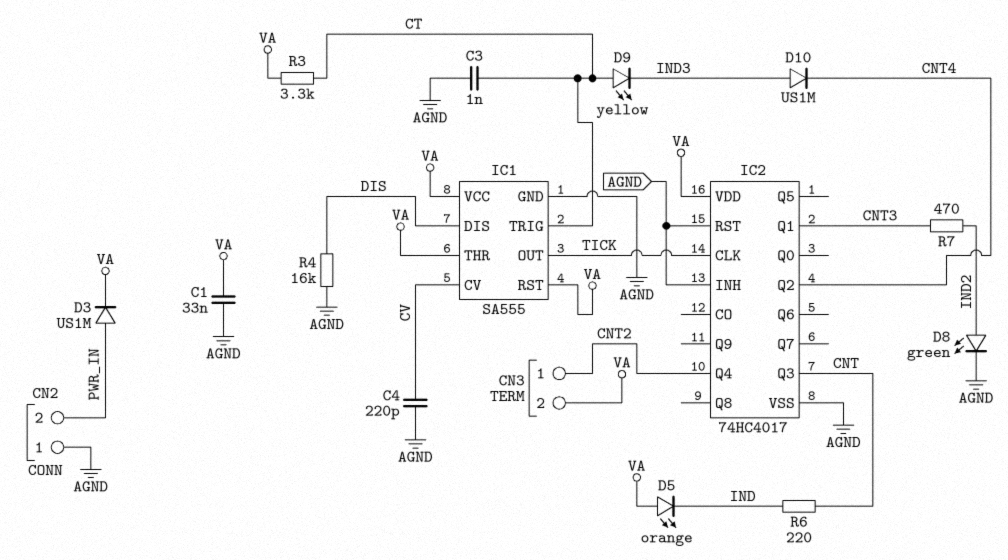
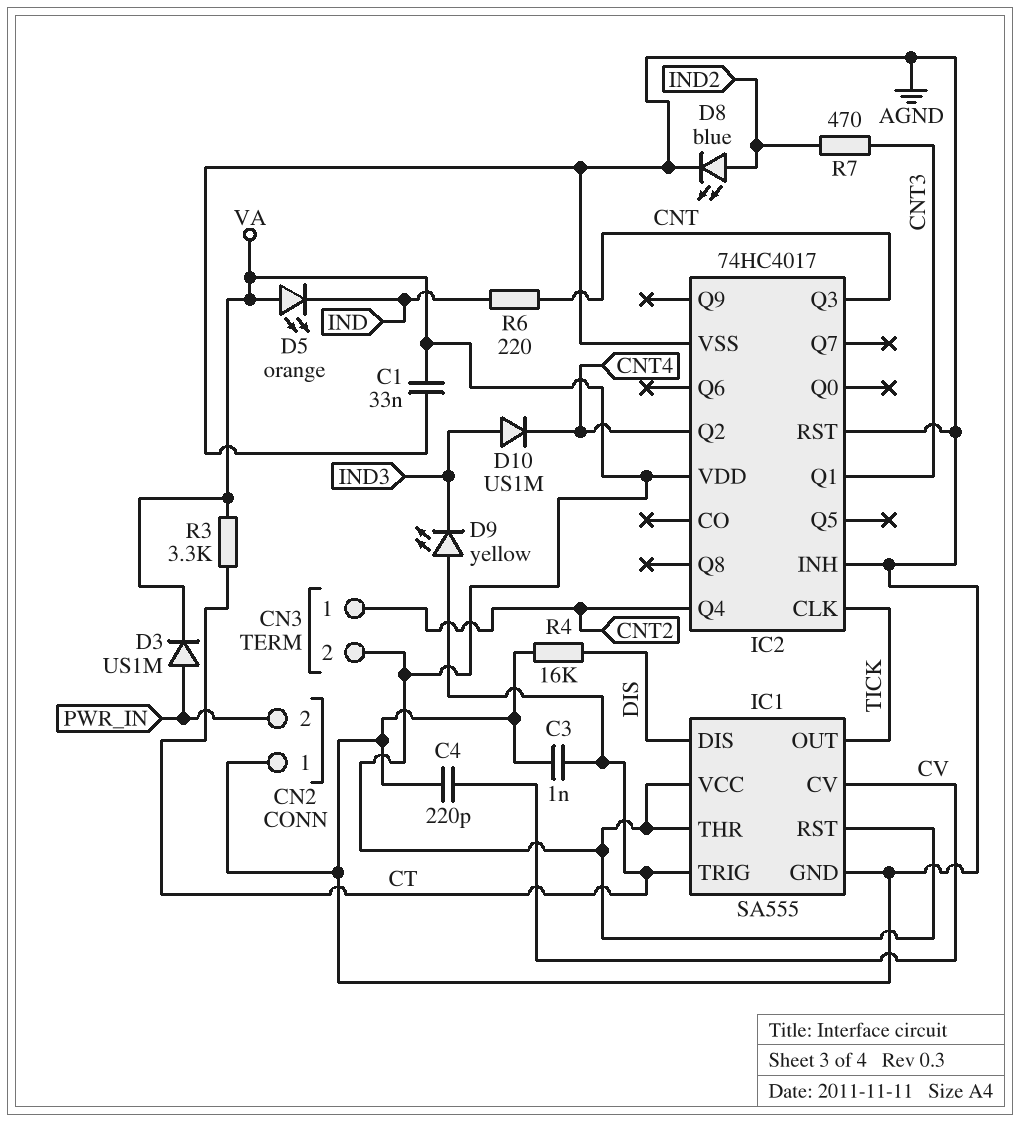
D8: LED green (A IND2, K AGND) -> LED blue (A IND2, K AGND)

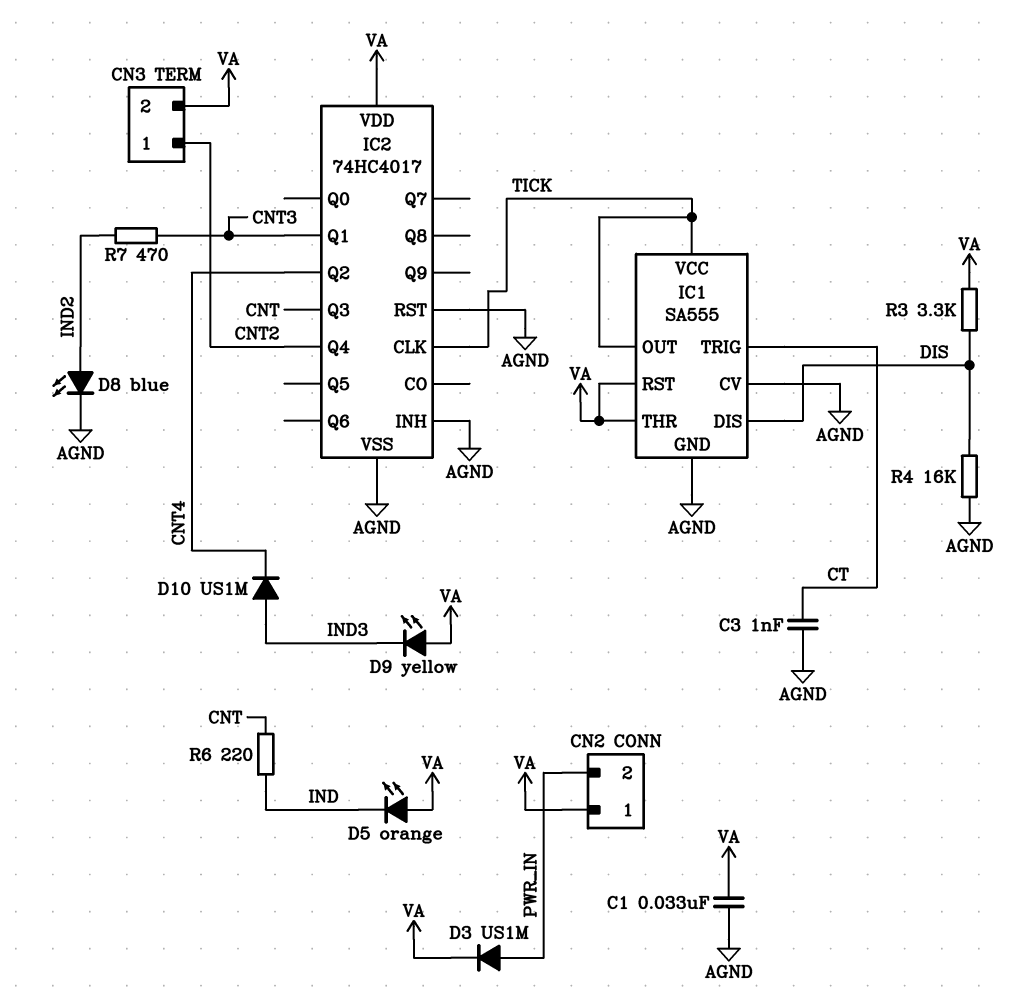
C4: 220pF (AGND, CV) -> none
CN2 pin 1: AGND -> VA
D9: LED yellow (A CT, K IND3) -> LED yellow (A VA, K IND3)
IC1 pin CV: CV -> AGND
IC1 pin VCC: VA -> TICK
R3: 3.3k (CT, VA) -> 3.3k (DIS, VA)

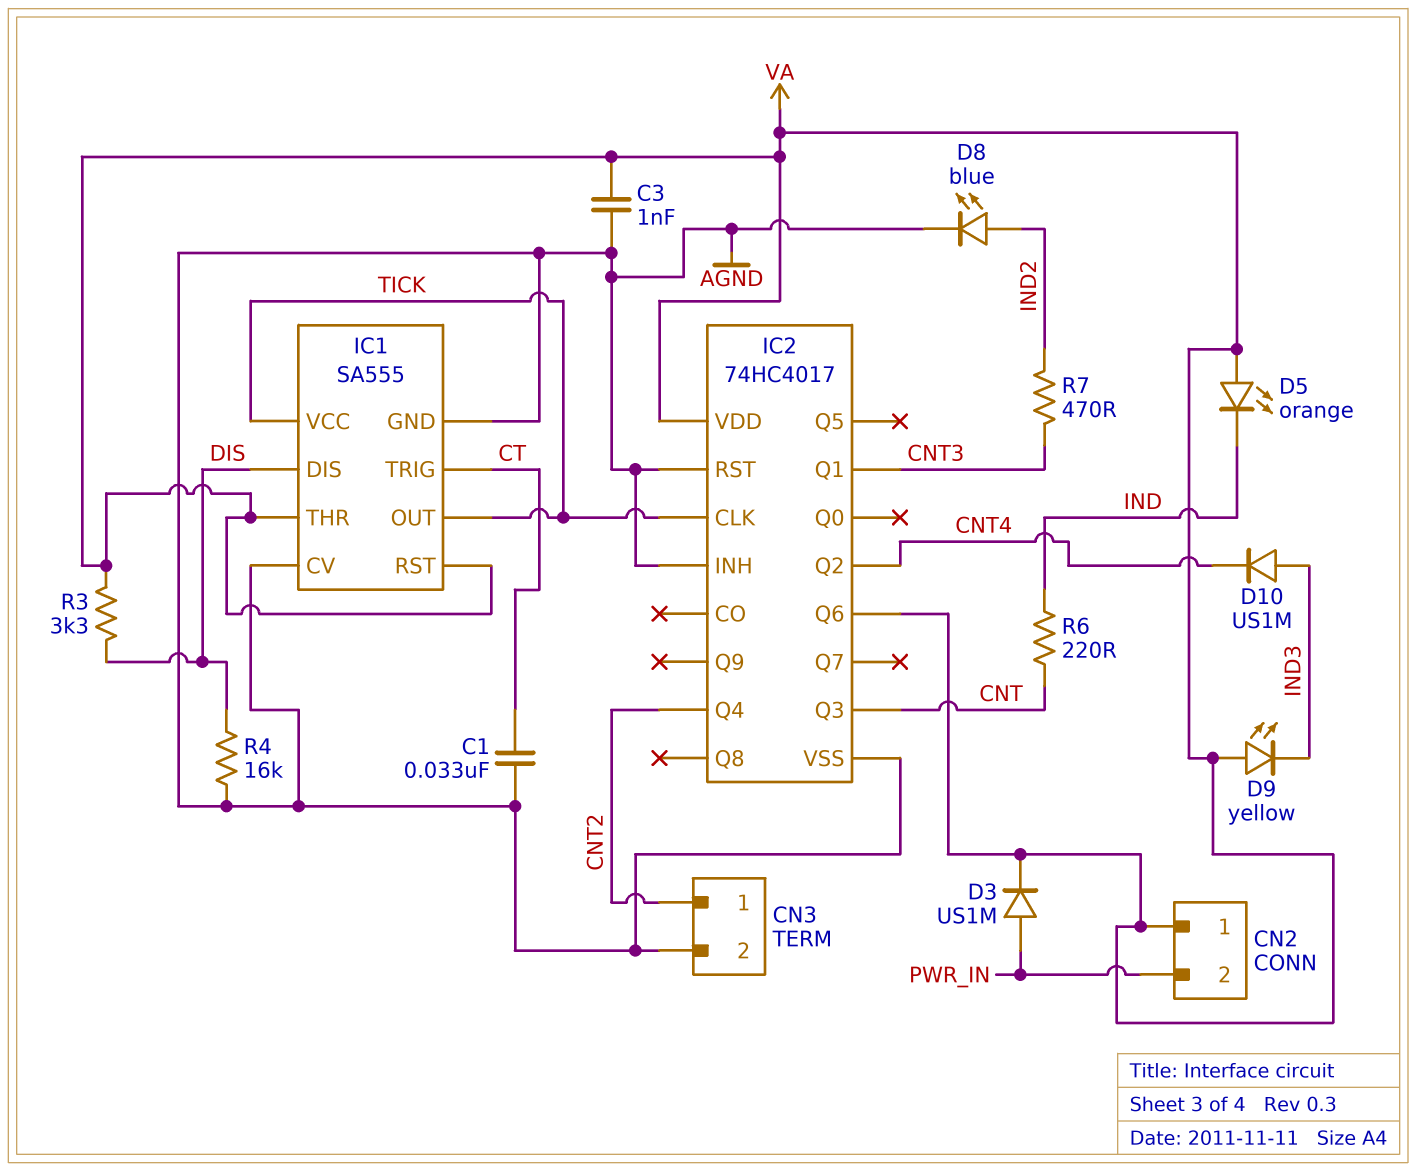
C1: 33nF (AGND, VA) -> 33nF (AGND, CT)
C3: 1nF (AGND, CT) -> 1nF (AGND, VA)
CN3 pin 2: VA -> AGND
IC2 pin Q6: none -> VA

